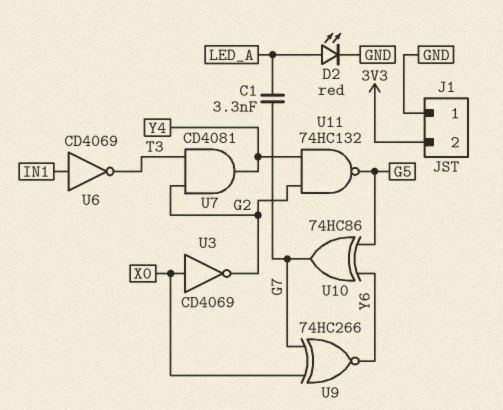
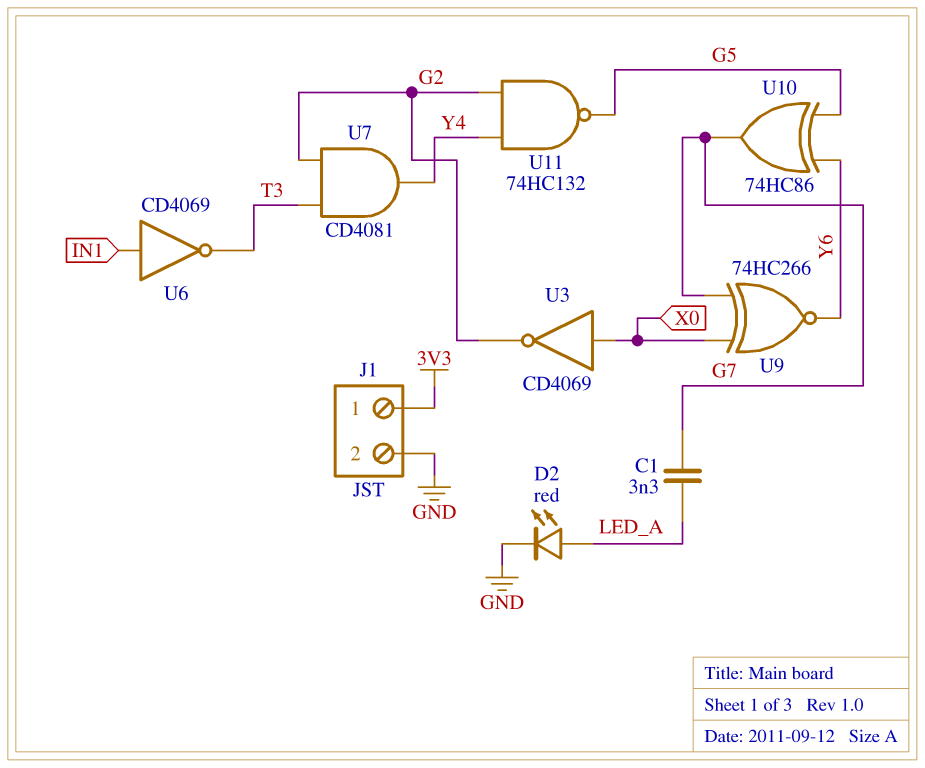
J1 pin 1: GND -> 3V3
J1 pin 2: 3V3 -> GND

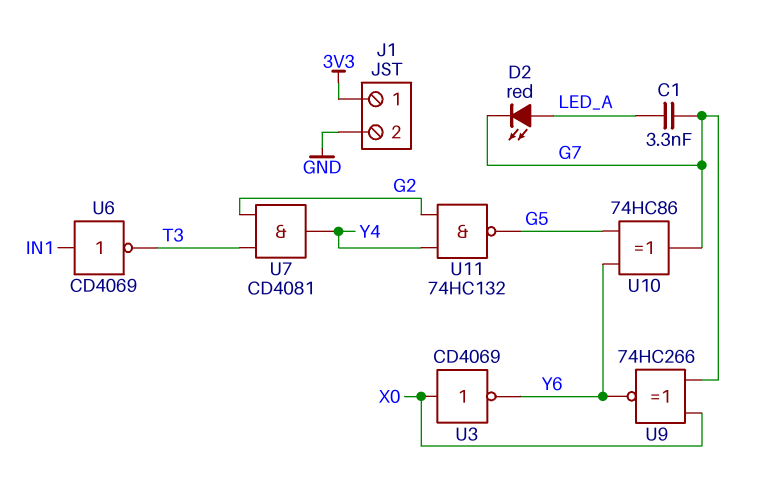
D2: LED red (A LED_A, K GND) -> LED red (A LED_A, K G7)
U3: NOT CD4069 (in X0, out G2) -> NOT CD4069 (in X0, out Y6)

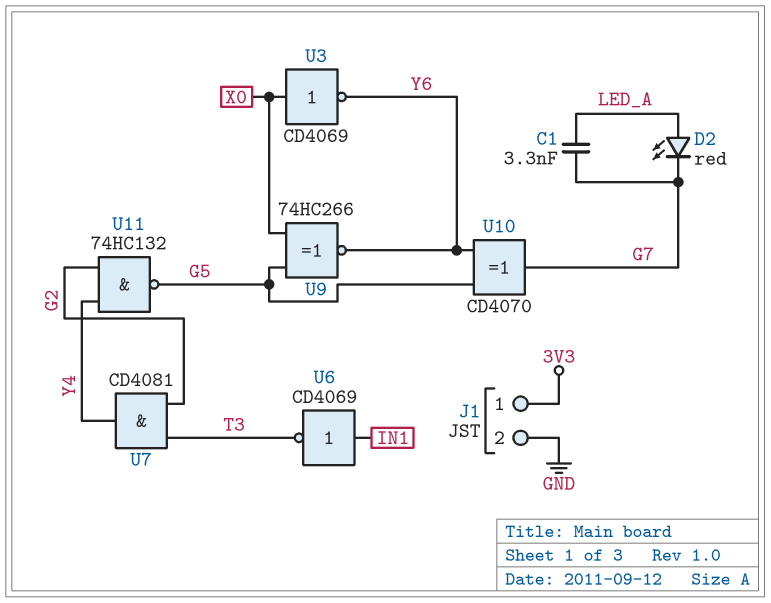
U9: XNOR 74HC266 (in G7, in X0, out Y6) -> XNOR 74HC266 (in G5, in X0, out Y6)
U10: XOR 74HC86 (in G5, in Y6, out G7) -> XOR CD4070 (in G5, in Y6, out G7)

